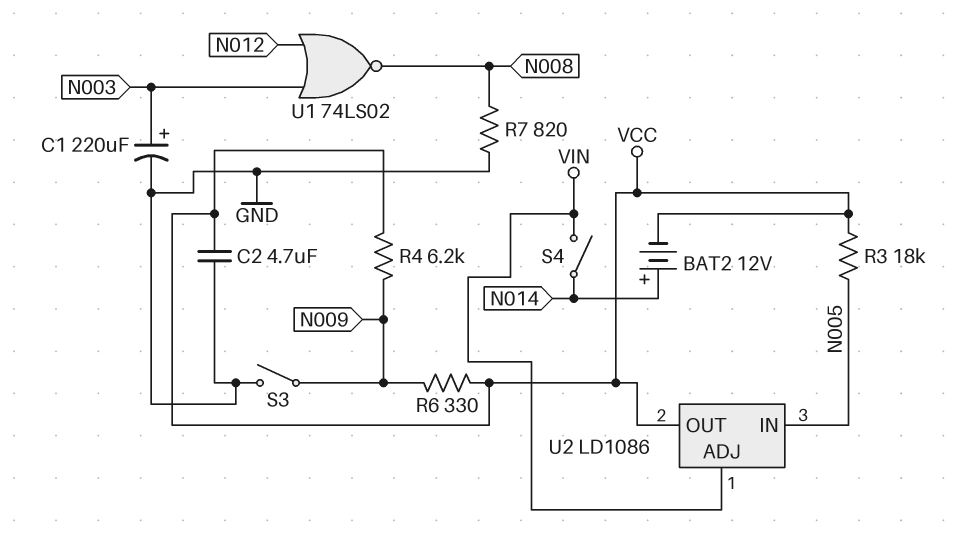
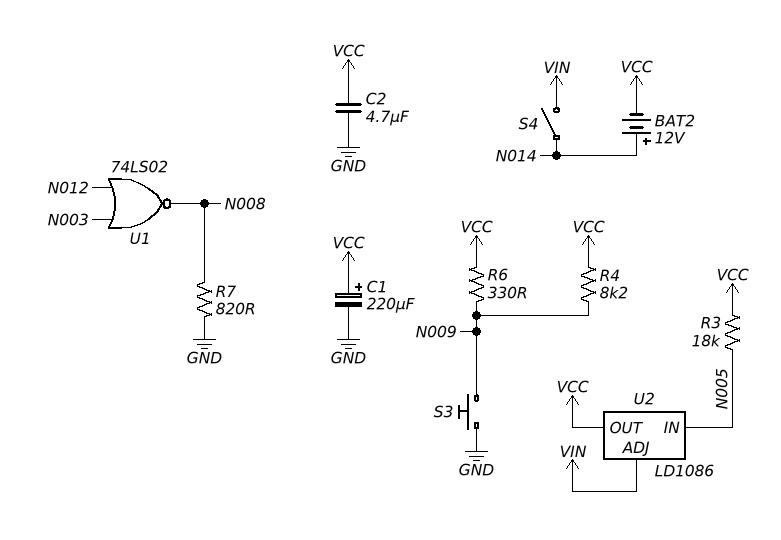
C1: 220uF (plus N003, minus GND) -> 220uF (plus VCC, minus GND)
R4: 6.2k (N009, VCC) -> 8.2k (N009, VCC)
S3: switch (GND, N009) -> button (GND, N009)

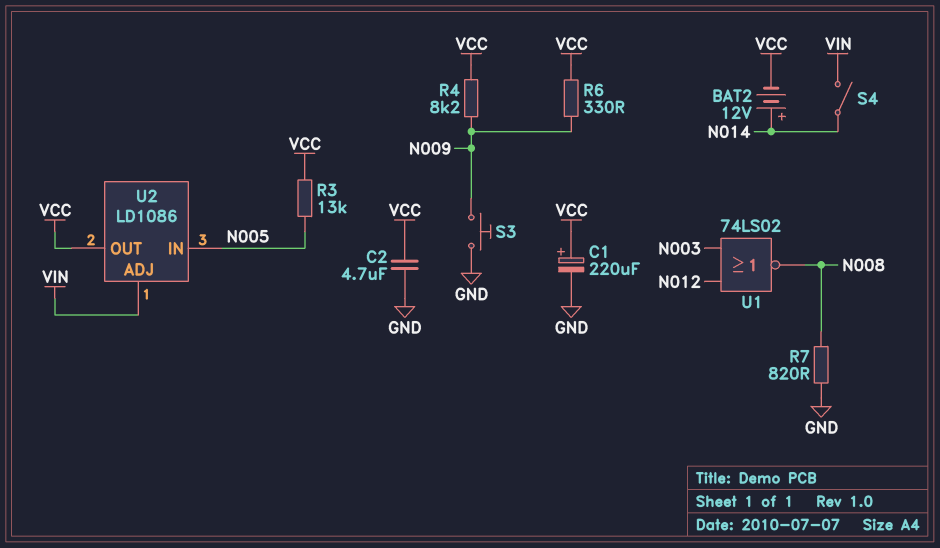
R3: 18k (N005, VCC) -> 13k (N005, VCC)

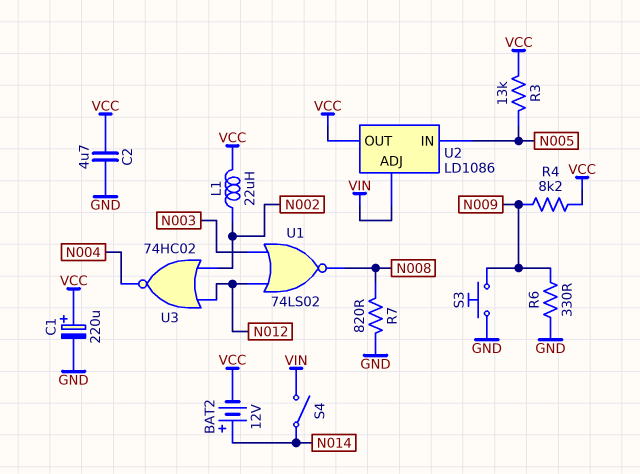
L1: none -> 22uH (N002, VCC)
R6: 330 (N009, VCC) -> 330 (GND, N009)
U3: none -> NOR 74HC02 (in N002, in N012, out N004)

